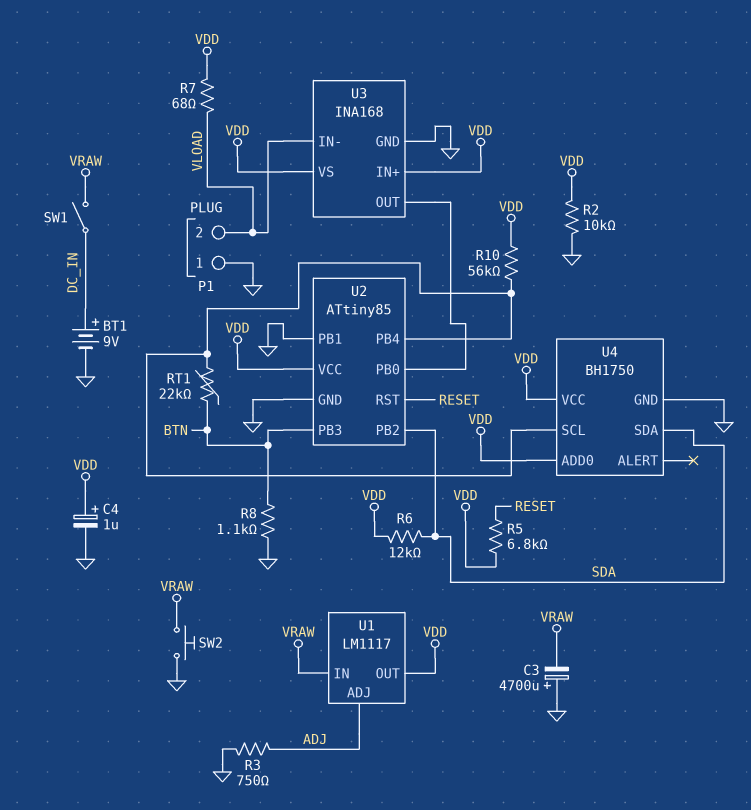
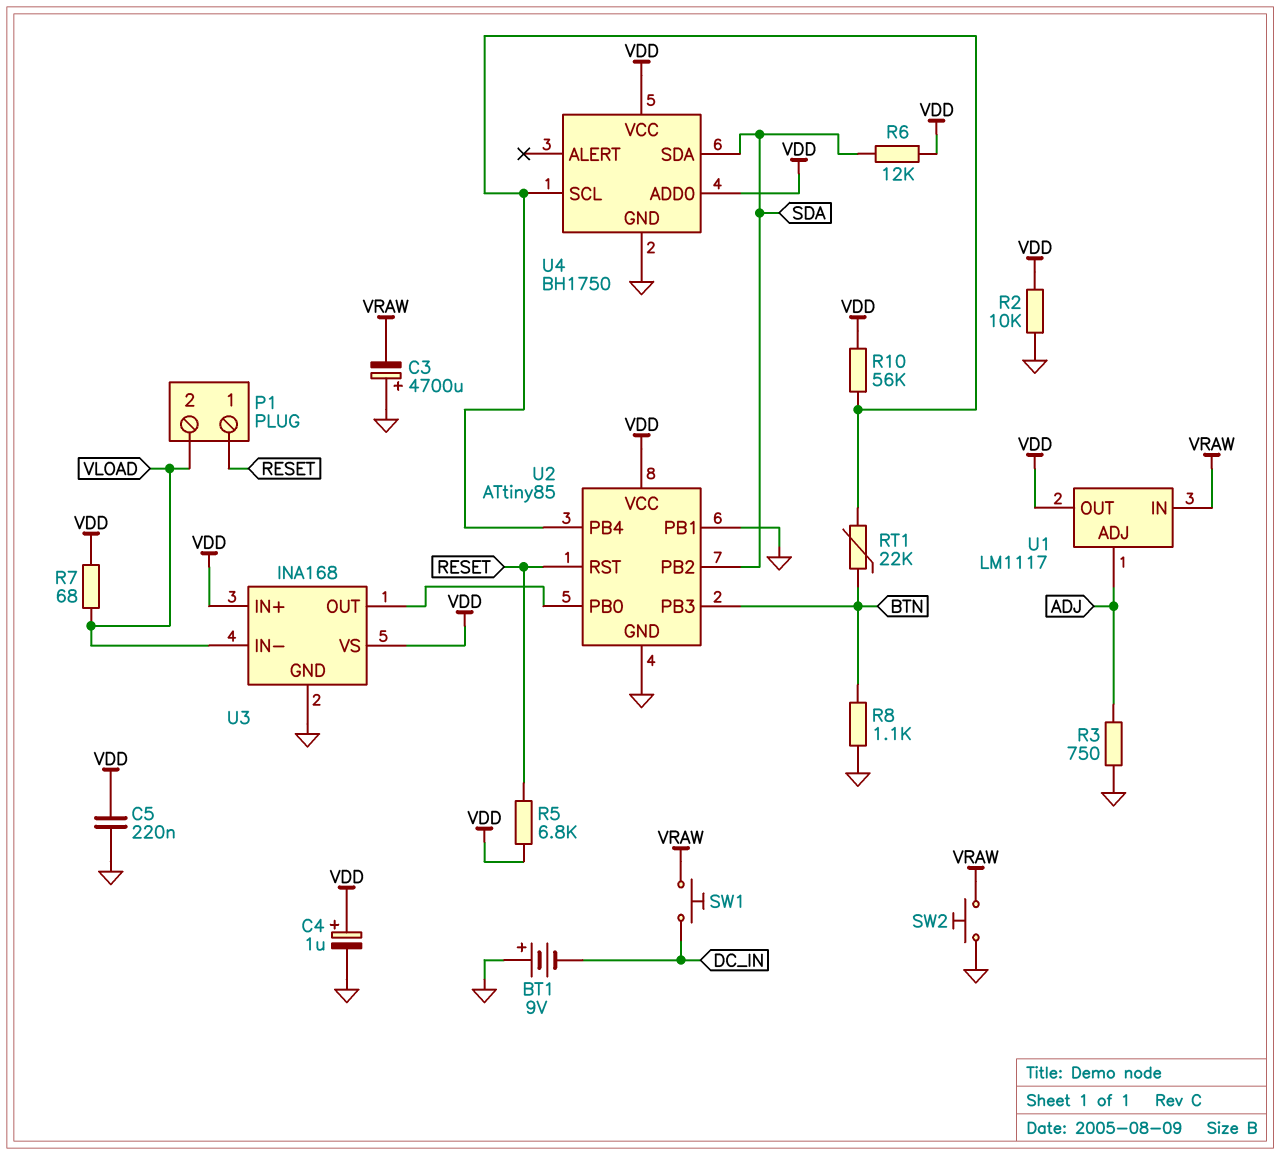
BT1: 9V (plus DC_IN, minus GND) -> 9V (plus GND, minus DC_IN)
C5: none -> 220nF (GND, VDD)
P1 pin 1: GND -> RESET
SW1: switch (DC_IN, VRAW) -> button (DC_IN, VRAW)

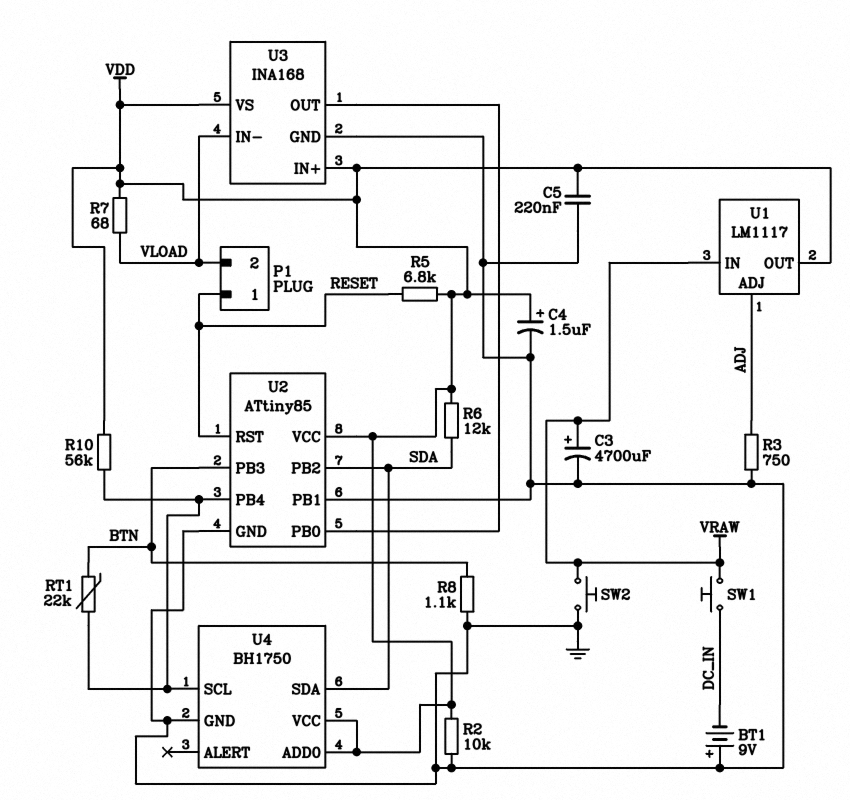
C3: 4700uF (plus GND, minus VRAW) -> 4700uF (plus VRAW, minus GND)
C4: 1uF (plus VDD, minus GND) -> 1.5uF (plus VDD, minus GND)

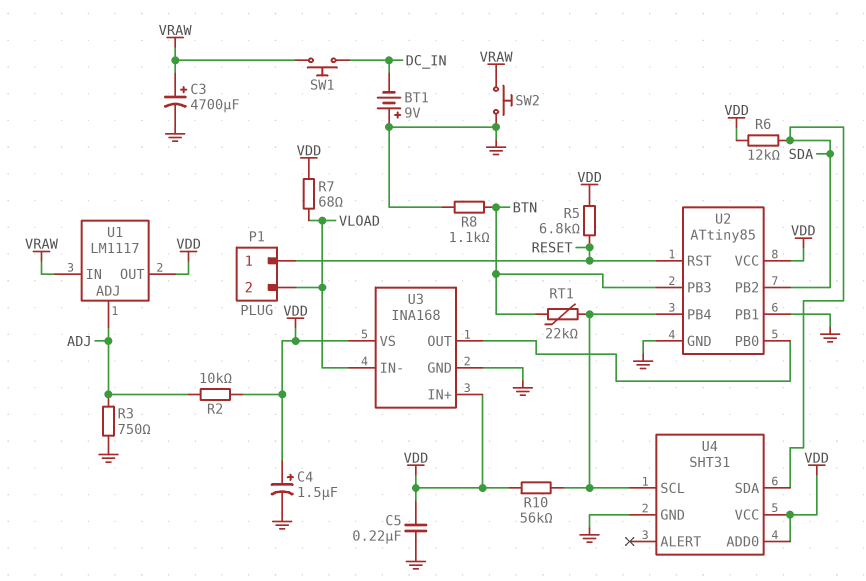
R2: 10k (GND, VDD) -> 10k (ADJ, VDD)
U4: BH1750 -> SHT31

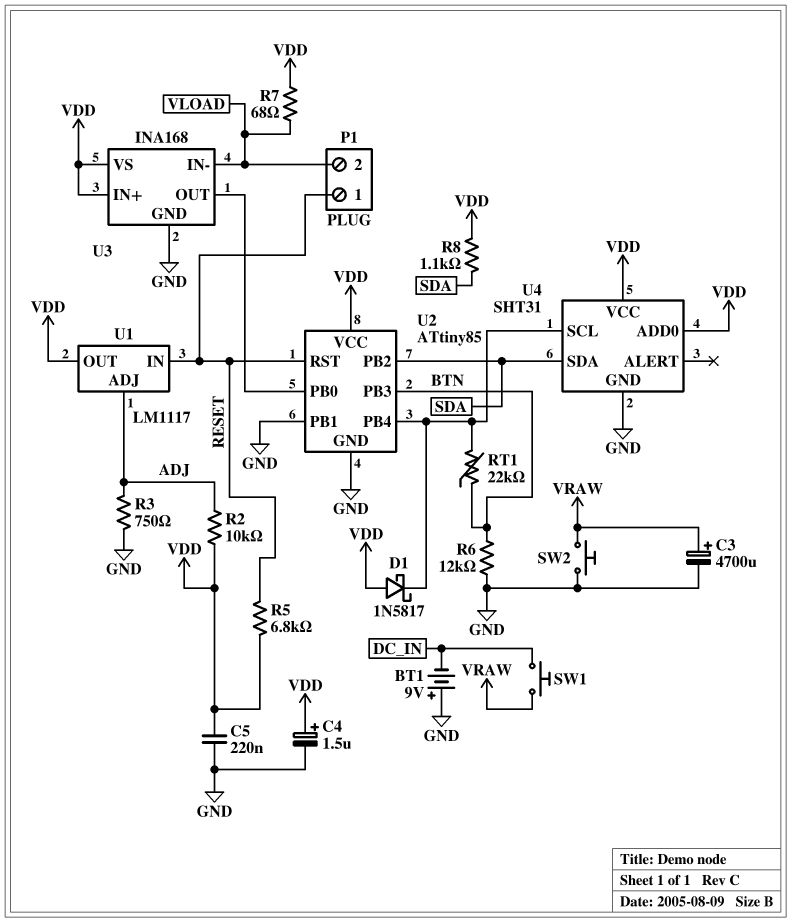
D1: none -> schottky 1N5817 (A VDD, K U2/PB4)
R6: 12k (SDA, VDD) -> 12k (BTN, GND)
R8: 1.1k (BTN, GND) -> 1.1k (SDA, VDD)
R10: 56k (U2/PB4, VDD) -> none
U1 pin IN: VRAW -> RESET

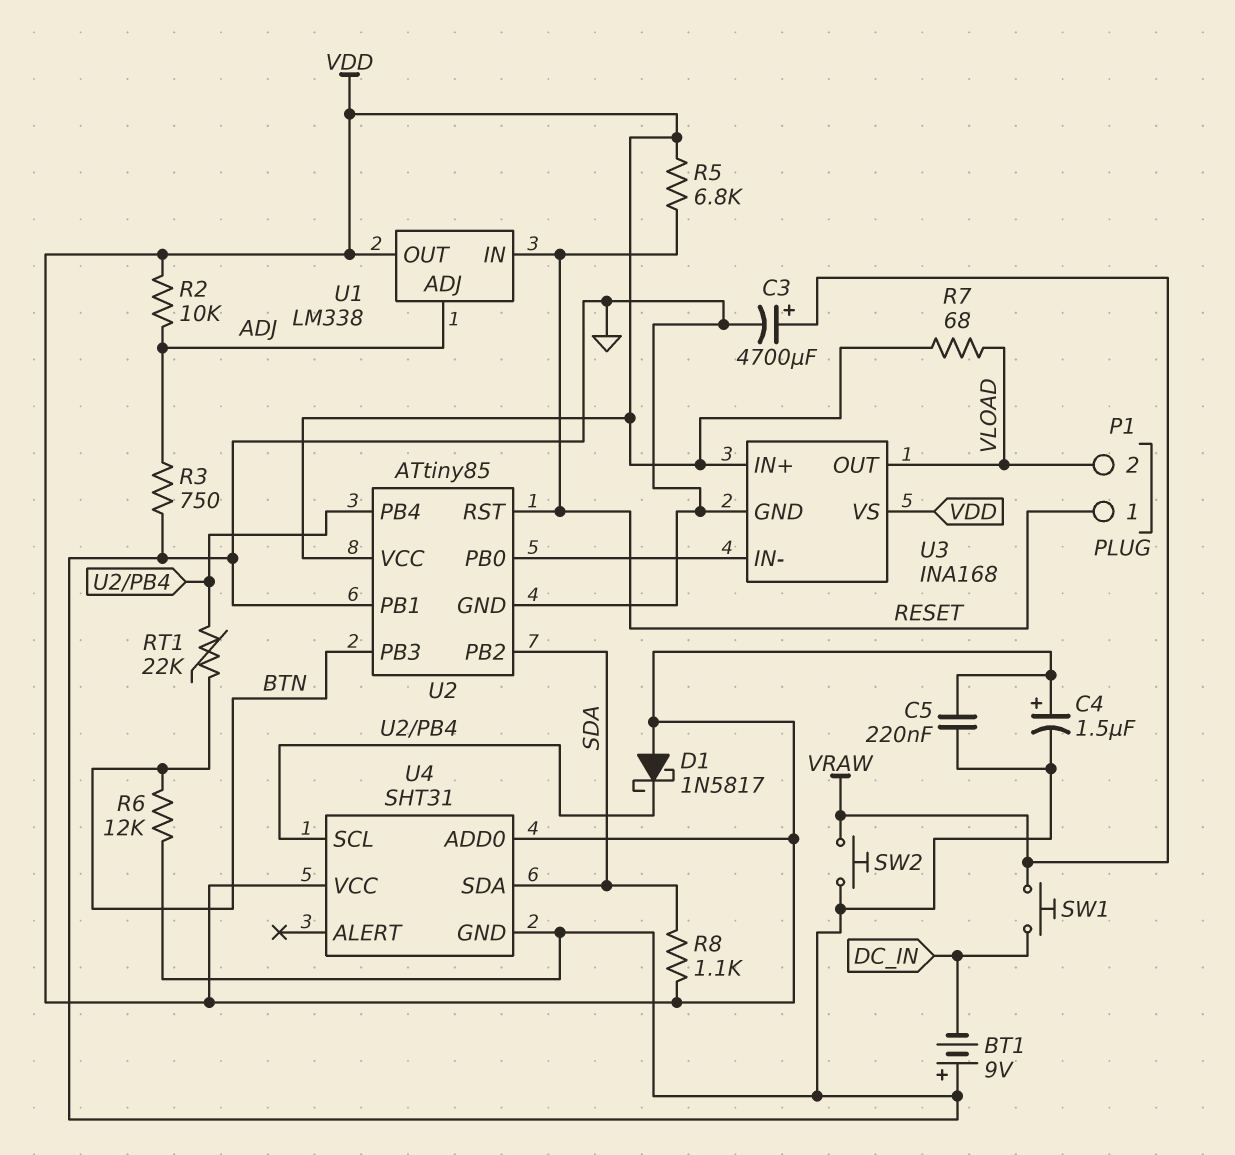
U1: LM1117 -> LM338
U3 pin IN-: VLOAD -> U2/PB0
U3 pin OUT: U2/PB0 -> VLOAD

